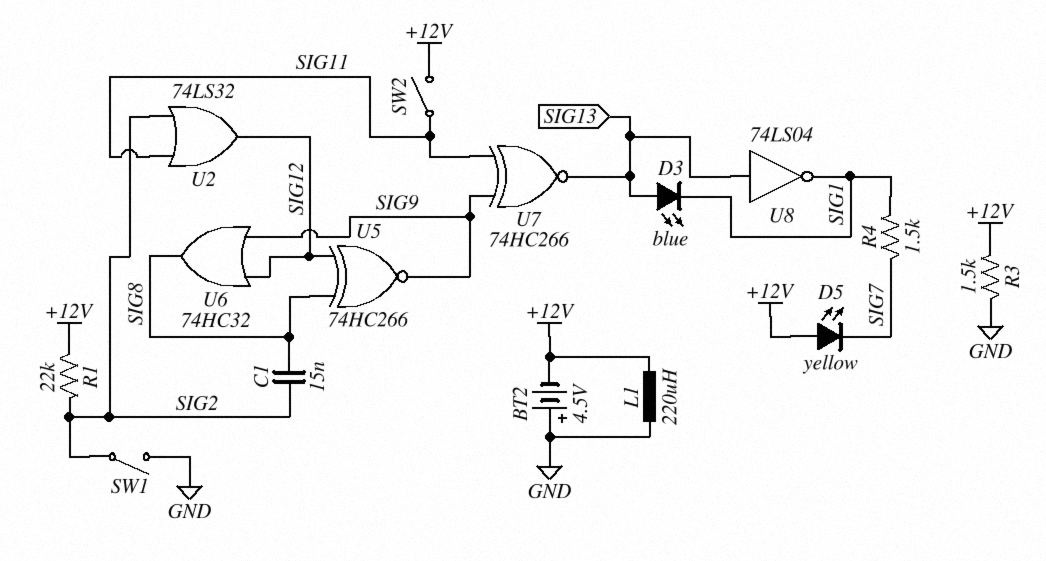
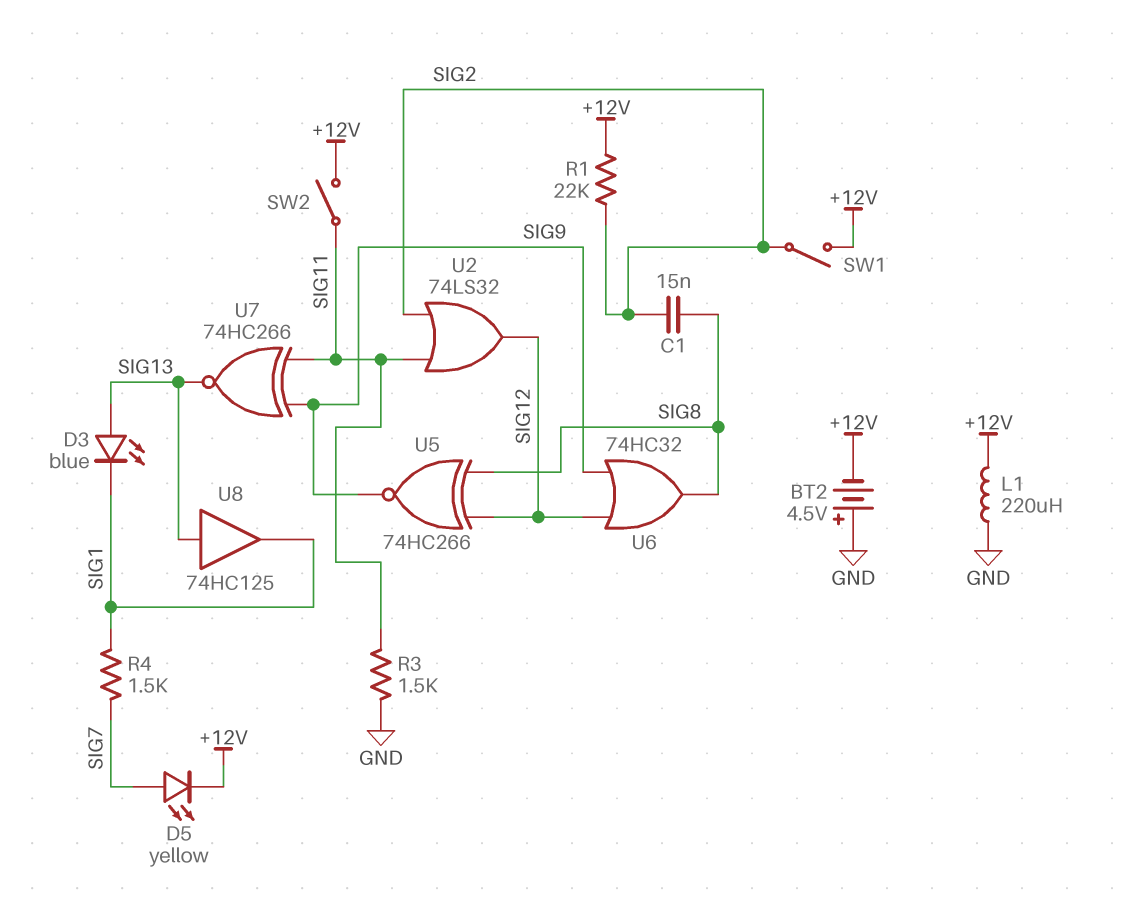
D5: LED yellow (A +12V, K SIG7) -> LED yellow (A SIG7, K +12V)
R3: 1.5k (+12V, GND) -> 1.5k (GND, SIG11)
SW1: switch (GND, SIG2) -> switch (+12V, SIG2)
U8: NOT 74LS04 (in SIG13, out SIG1) -> buffer 74HC125 (in SIG13, out SIG1)

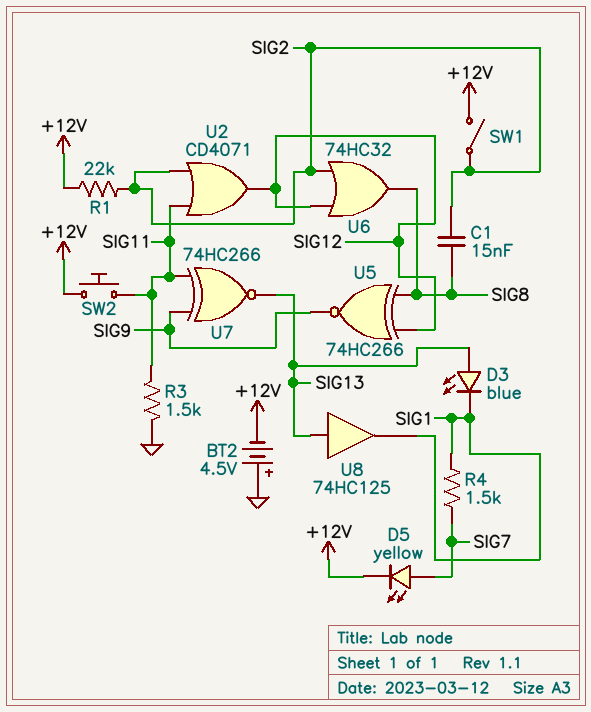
L1: 220uH (+12V, GND) -> none
SW2: switch (+12V, SIG11) -> button (+12V, SIG11)
U2: OR 74LS32 (in SIG2, in SIG11, out SIG12) -> OR CD4071 (in SIG2, in SIG11, out SIG12)
U6: OR 74HC32 (in SIG9, in SIG12, out SIG8) -> OR 74HC32 (in SIG2, in SIG12, out SIG8)

